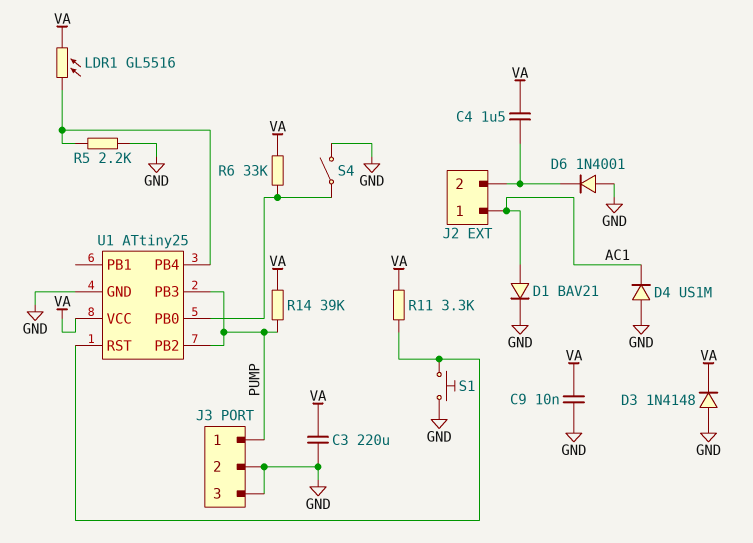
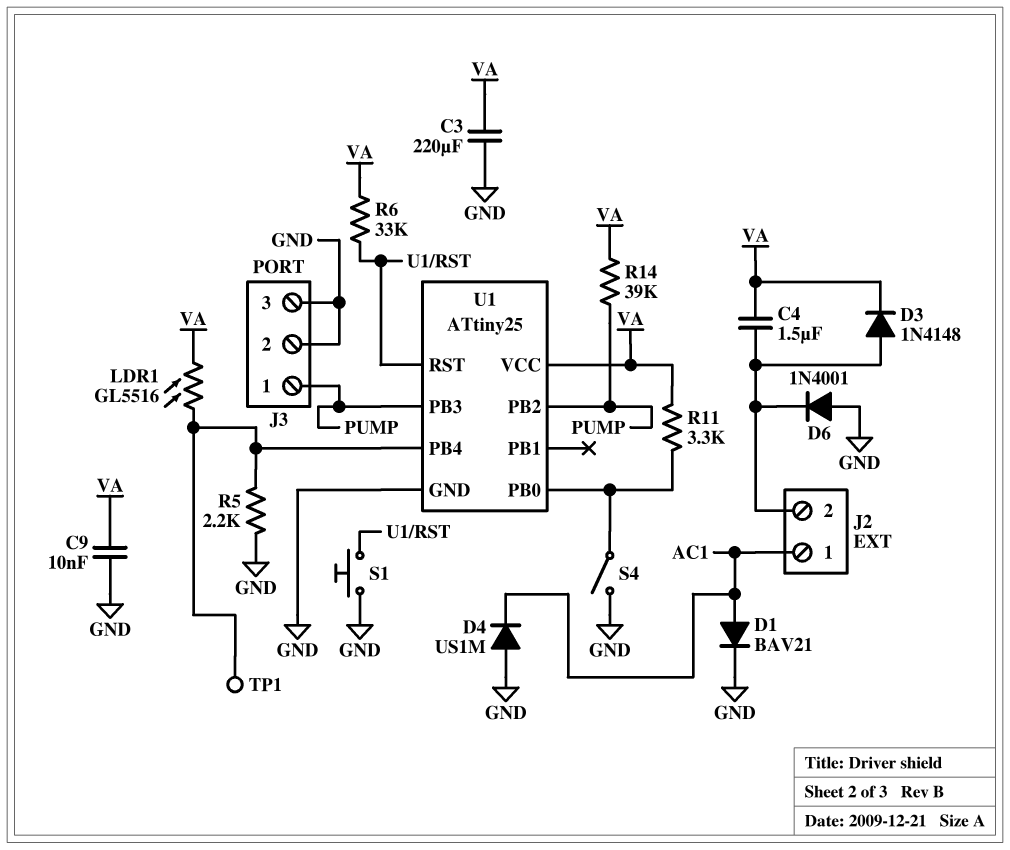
D3: diode 1N4148 (A GND, K VA) -> diode 1N4148 (A J2/2, K VA)
R6: 33k (U1/PB0, VA) -> 33k (U1/RST, VA)
R11: 3.3k (U1/RST, VA) -> 3.3k (U1/PB0, VA)
TP1: none -> test point (U1/PB4)

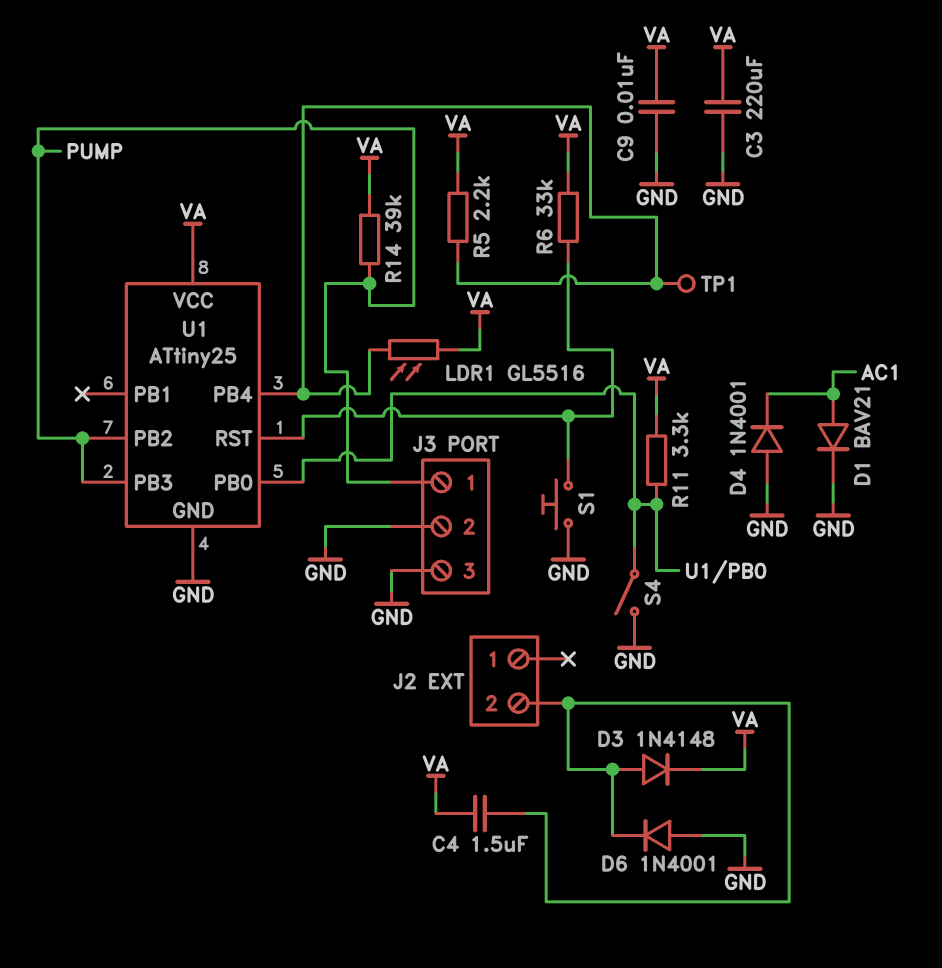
D4: diode US1M (A GND, K AC1) -> diode 1N4001 (A GND, K AC1)
J2 pin 1: AC1 -> none
R5: 2.2k (GND, U1/PB4) -> 2.2k (U1/PB4, VA)

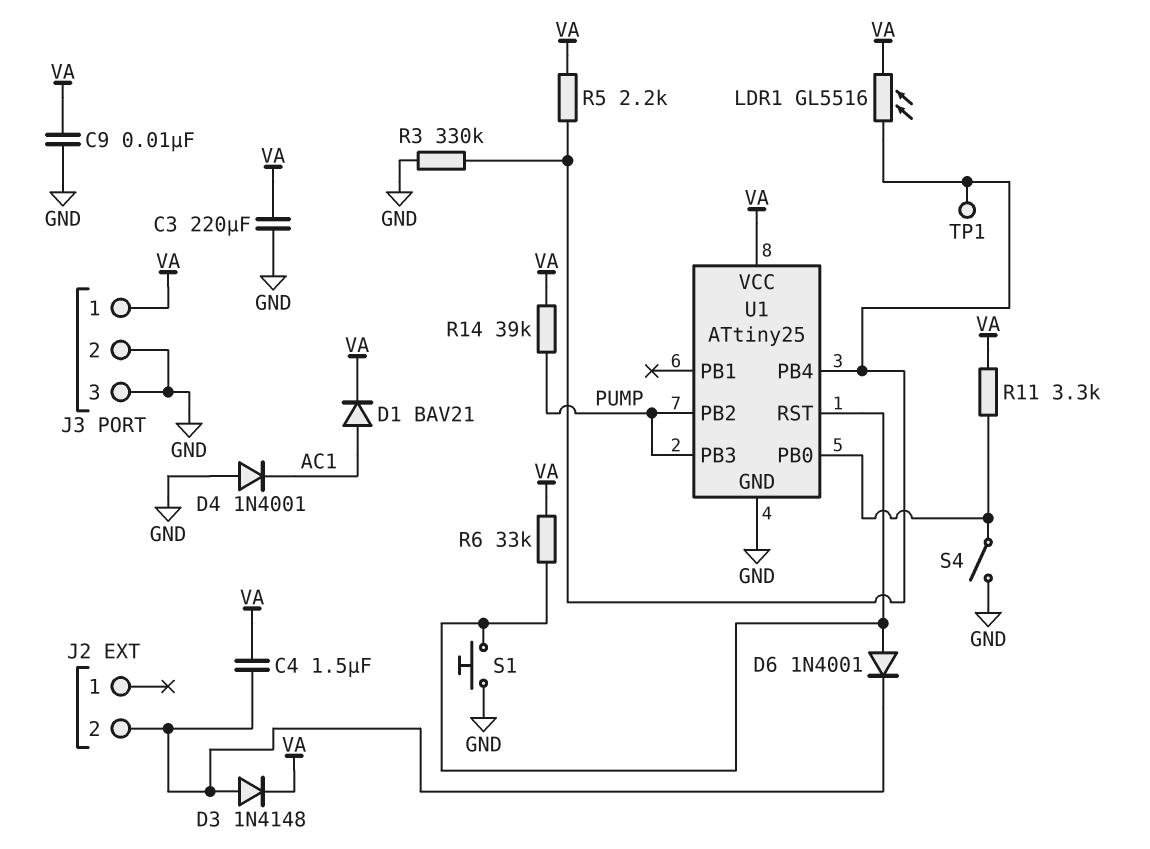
D1: diode BAV21 (A AC1, K GND) -> diode BAV21 (A AC1, K VA)
D6: diode 1N4001 (A GND, K J2/2) -> diode 1N4001 (A U1/RST, K J2/2)
J3 pin 1: PUMP -> VA
R3: none -> 330k (GND, U1/PB4)

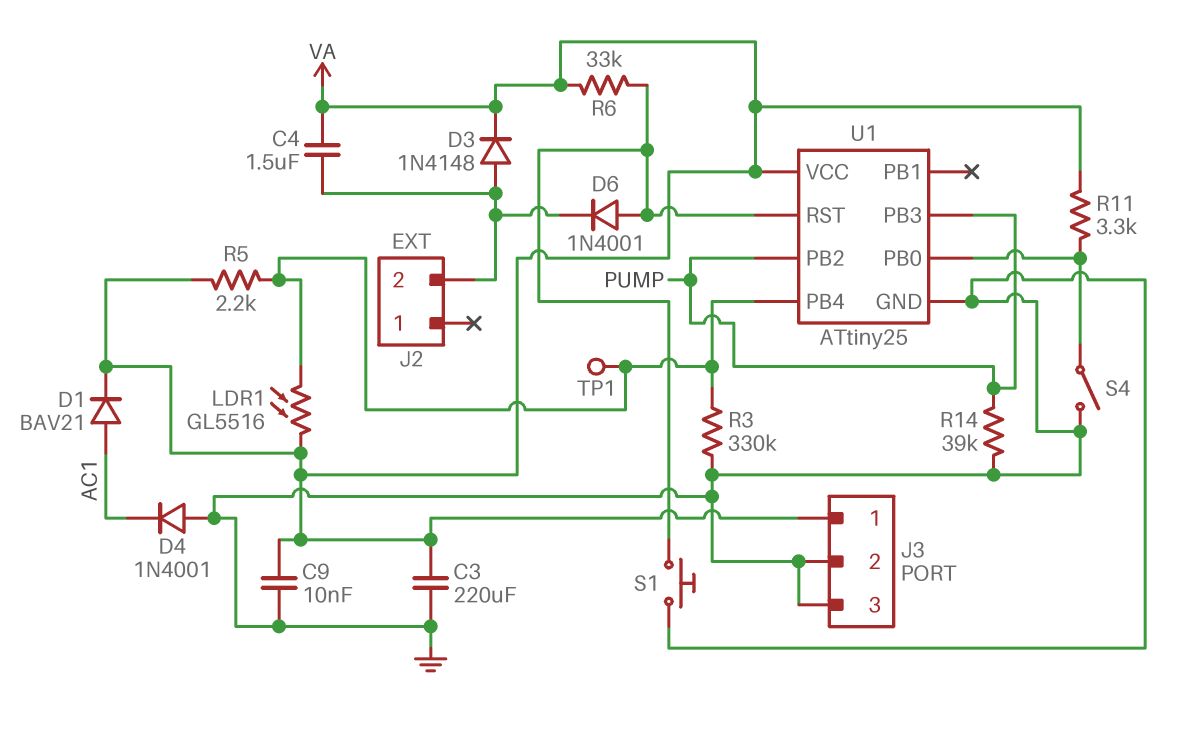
R14: 39k (PUMP, VA) -> 39k (GND, PUMP)

